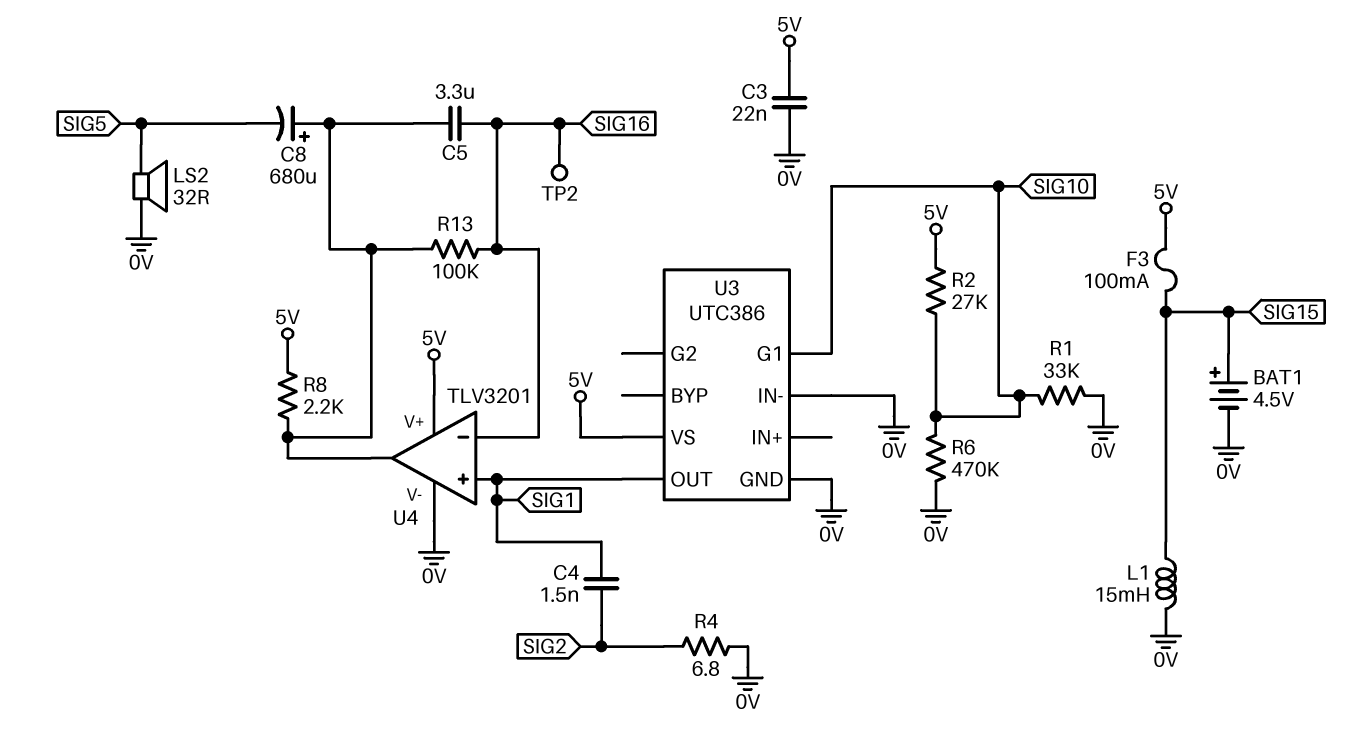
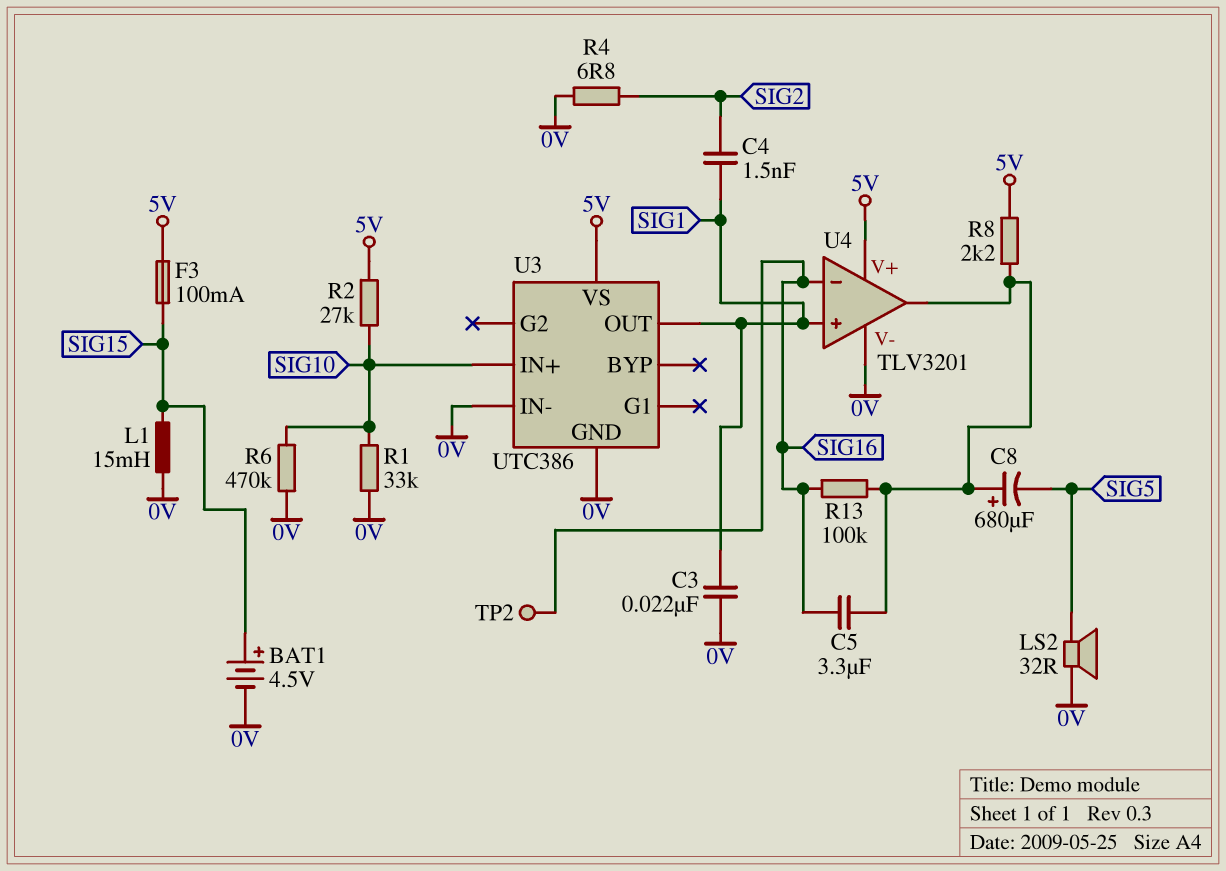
C3: 22nF (0V, 5V) -> 22nF (0V, SIG1)
U3 pin G1: SIG10 -> none
U3 pin IN+: none -> SIG10

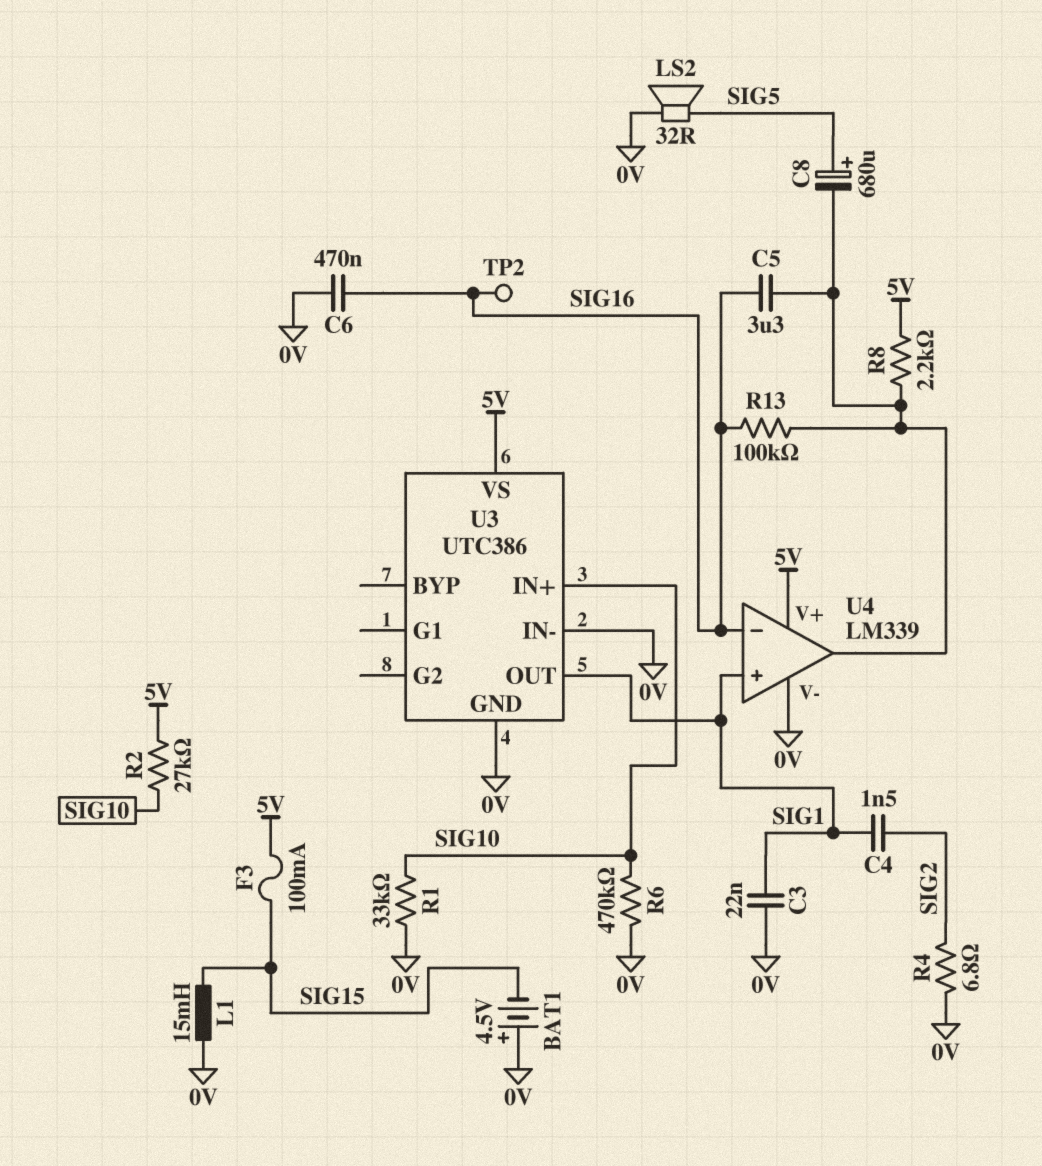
BAT1: 4.5V (plus SIG15, minus 0V) -> 4.5V (plus 0V, minus SIG15)
C6: none -> 470nF (0V, SIG16)
C8: 680uF (plus U4/out, minus SIG5) -> 680uF (plus SIG5, minus U4/out)
U4: TLV3201 -> LM339

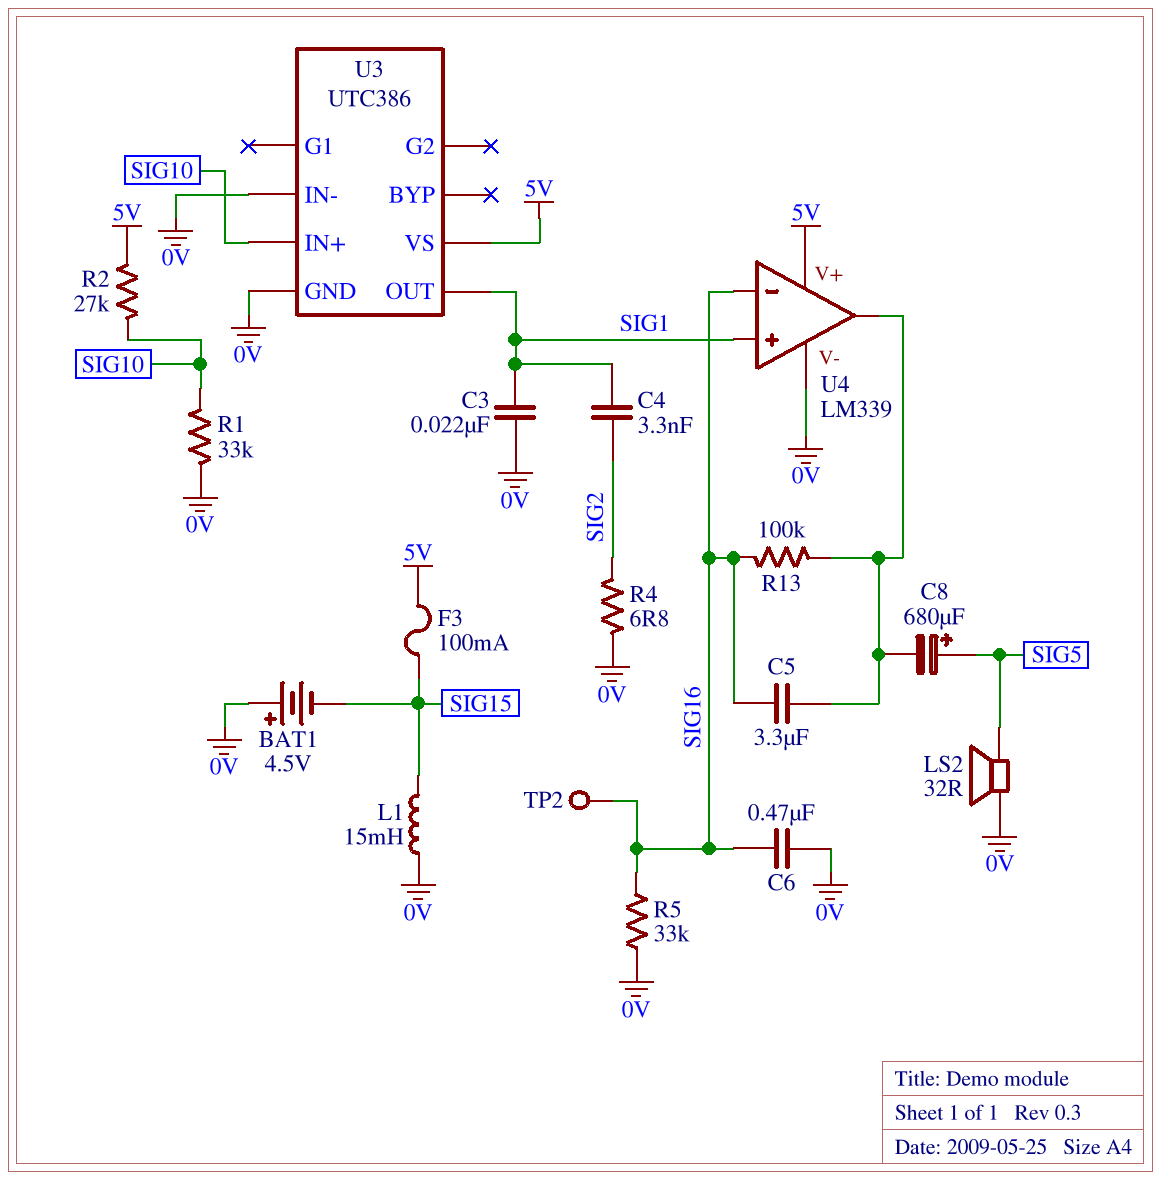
C4: 1.5nF (SIG1, SIG2) -> 3.3nF (SIG1, SIG2)
R5: none -> 33k (0V, SIG16)
R6: 470k (0V, SIG10) -> none
R8: 2.2k (5V, U4/out) -> none

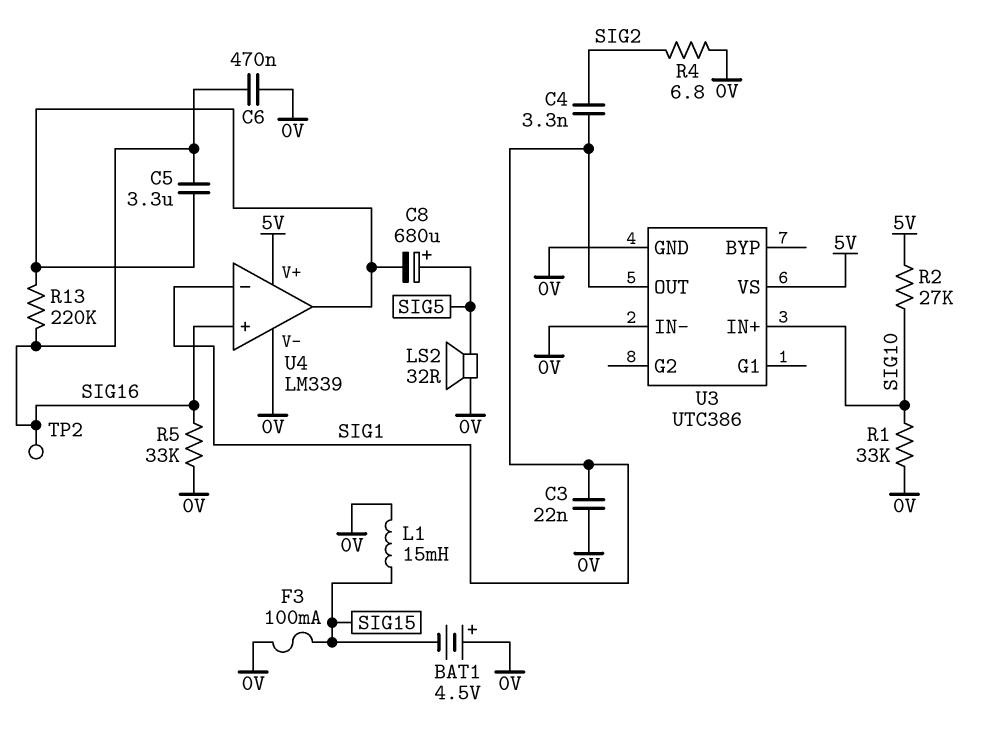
F3: 100mA (5V, SIG15) -> 100mA (0V, SIG15)
R13: 100k (SIG16, U4/out) -> 220k (SIG16, U4/out)
U4 pin in+: SIG1 -> SIG16
U4 pin in-: SIG16 -> SIG1

